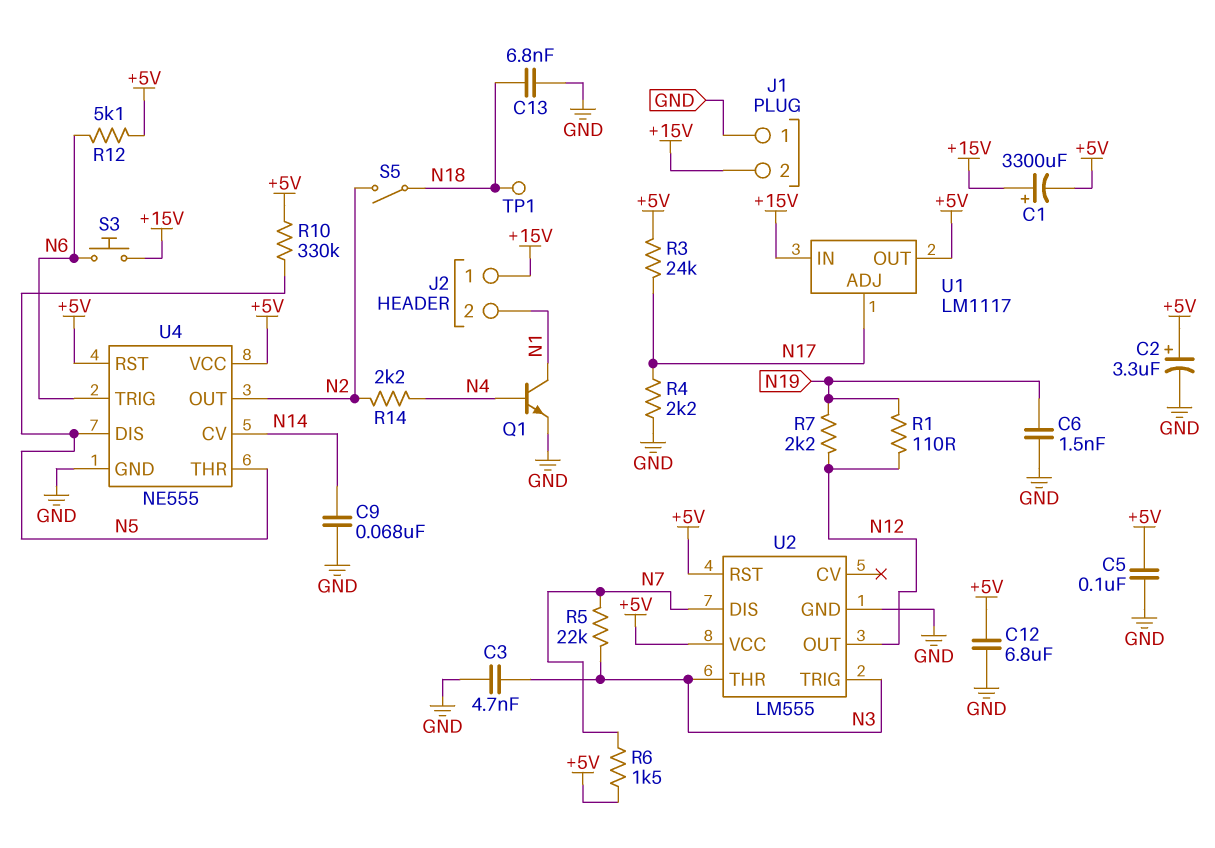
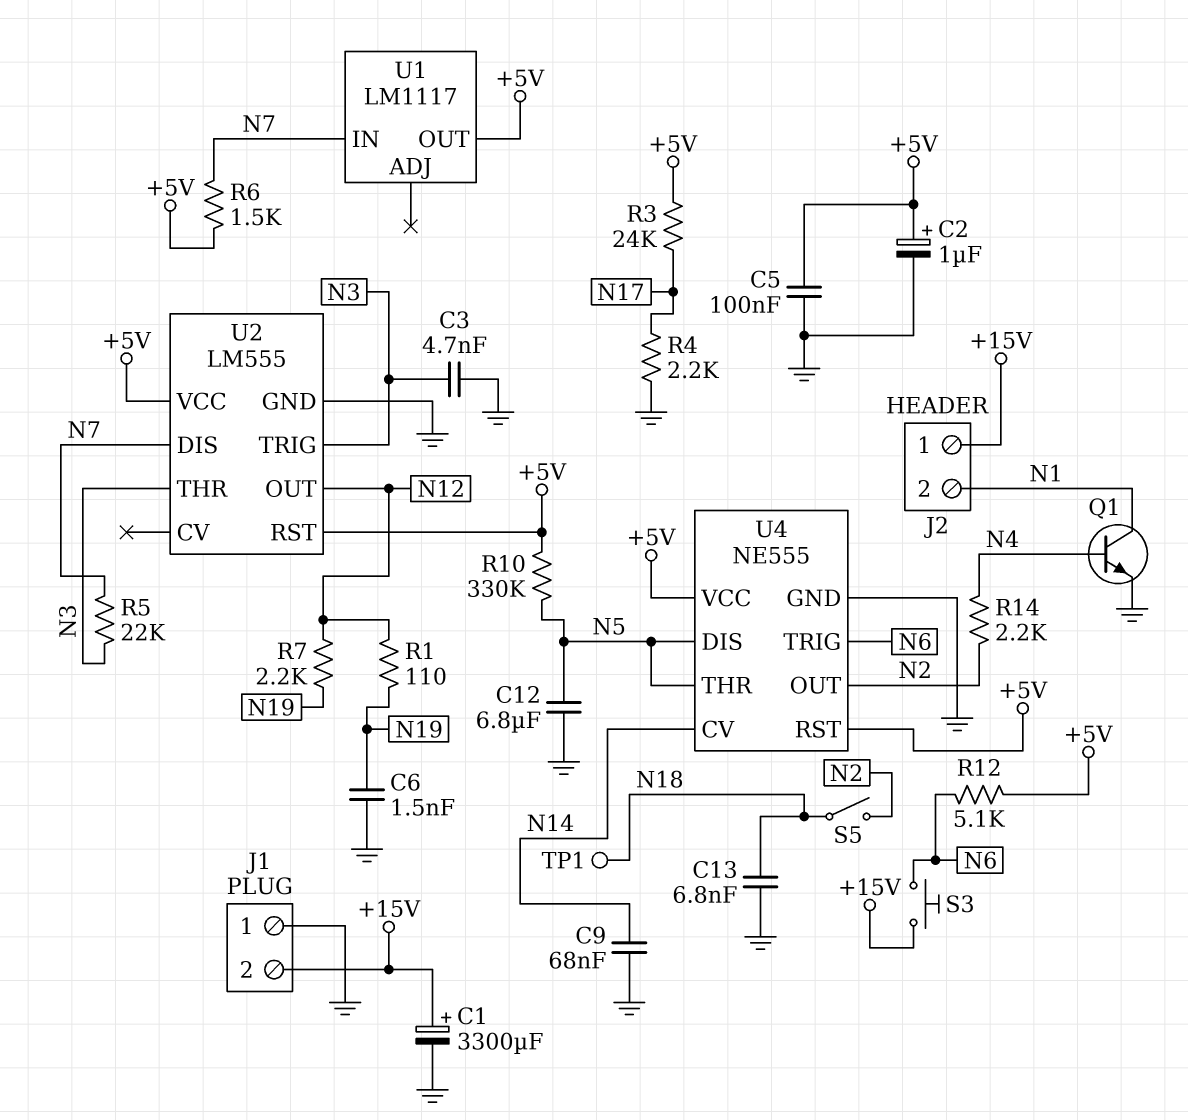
C1: 3300uF (plus +15V, minus +5V) -> 3300uF (plus +15V, minus GND)
C2: 3.3uF (plus +5V, minus GND) -> 1uF (plus +5V, minus GND)
C12: 6.8uF (+5V, GND) -> 6.8uF (GND, N5)
U1 pin ADJ: N17 -> none
U1 pin IN: +15V -> N7

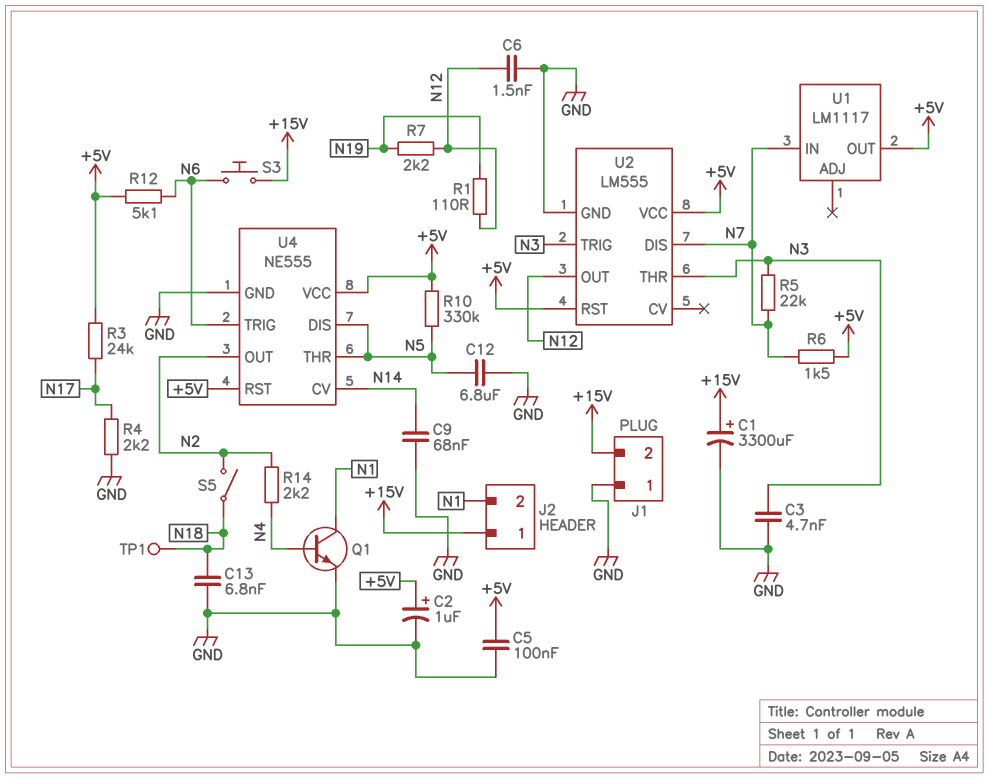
C6: 1.5nF (GND, N19) -> 1.5nF (GND, N12)

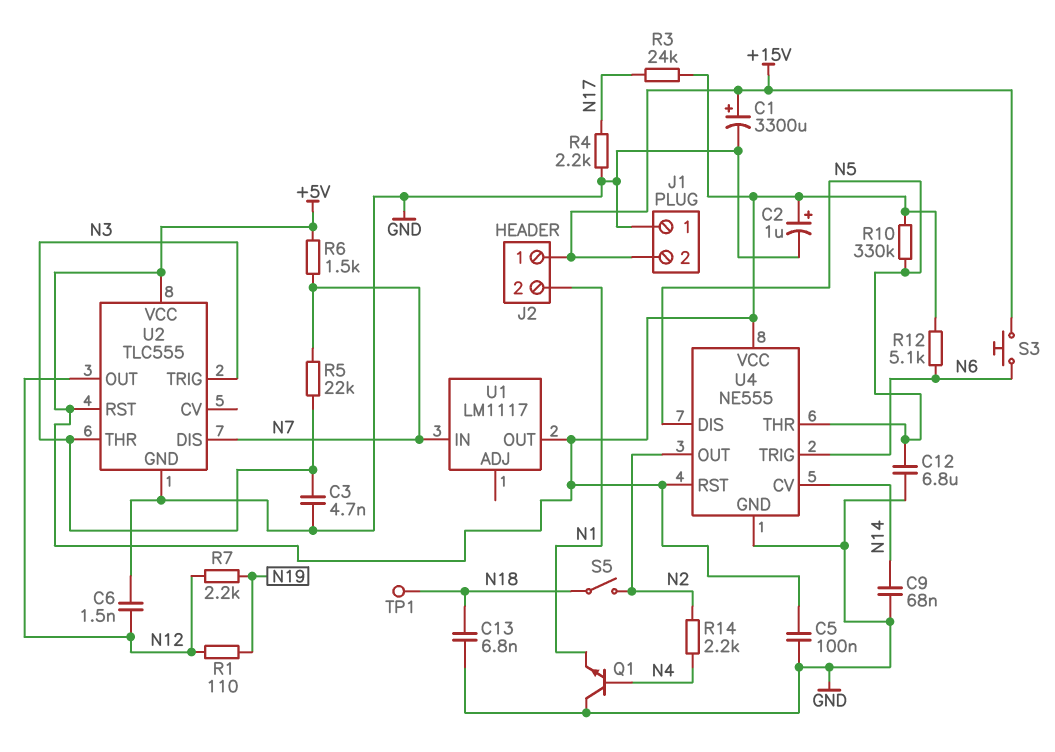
Q1: NPN (B N4, C N1, E GND) -> NPN (B N4, C GND, E N1)
U2: LM555 -> TLC555

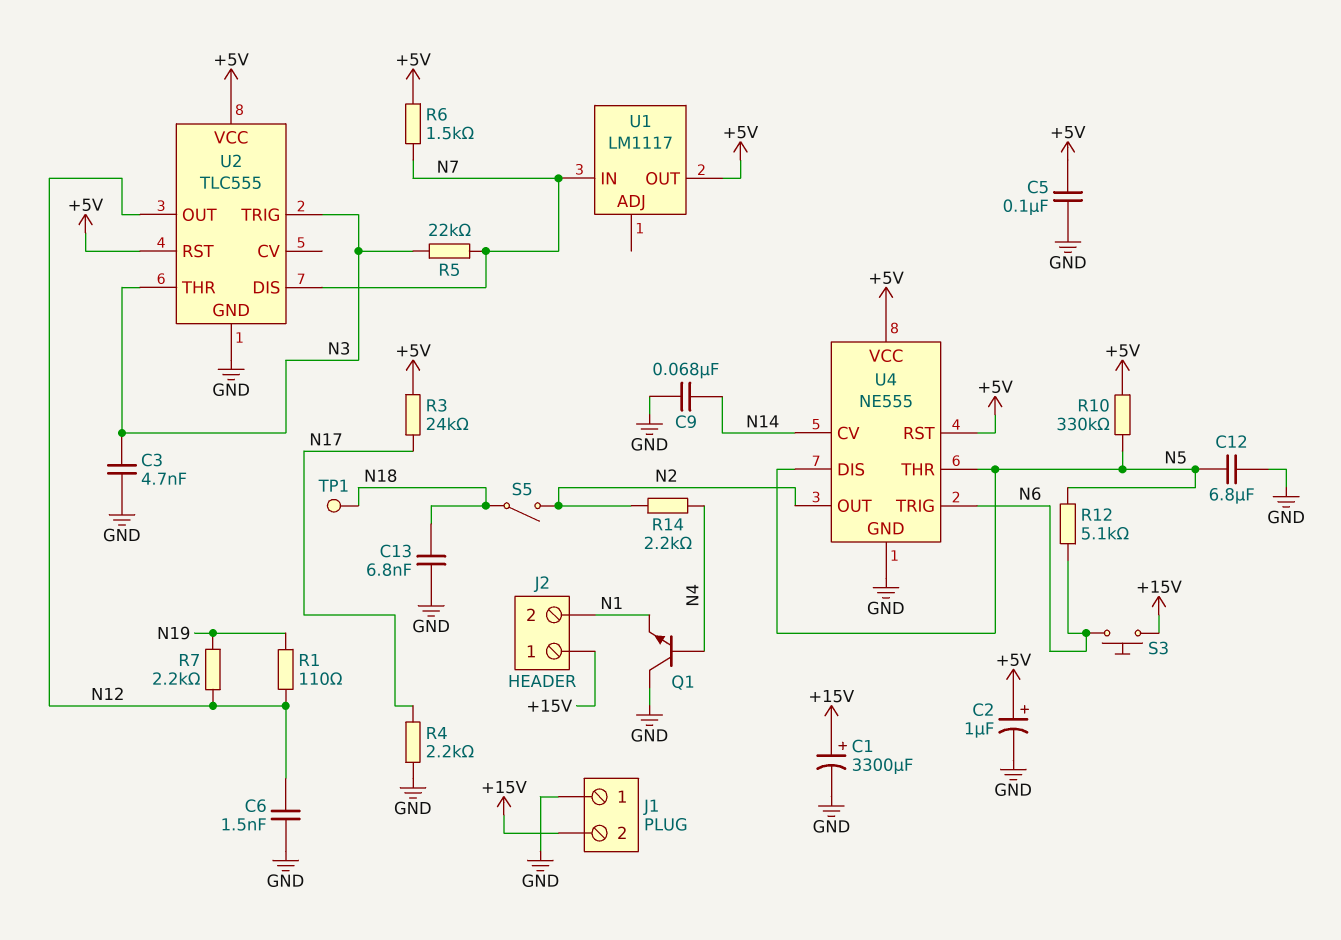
R12: 5.1k (+5V, N6) -> 5.1k (N5, N6)

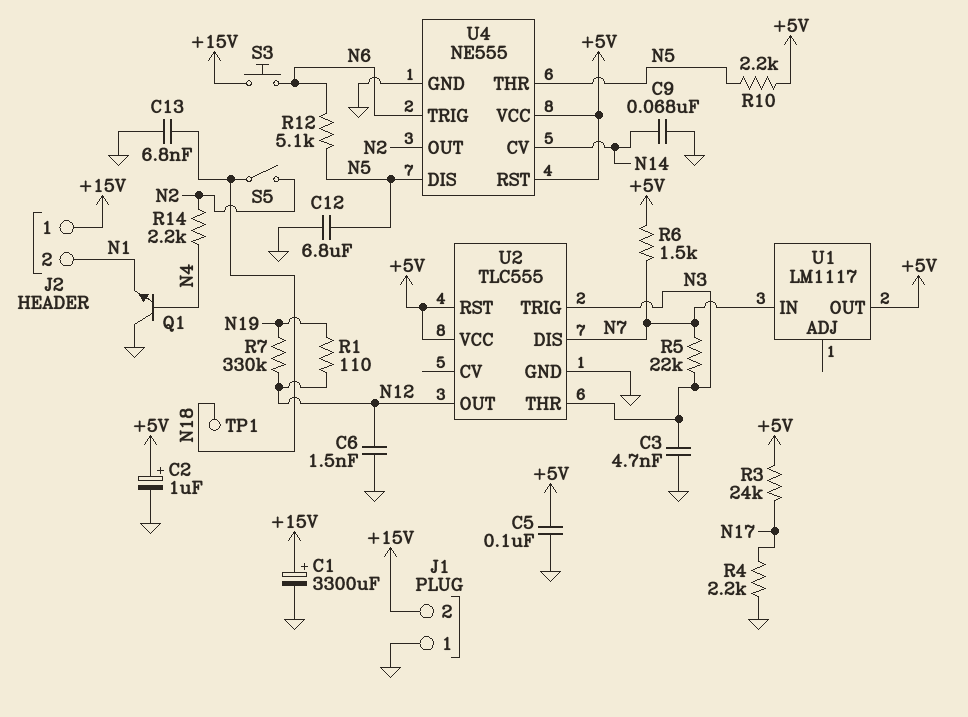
R7: 2.2k (N12, N19) -> 330k (N12, N19)
R10: 330k (+5V, N5) -> 2.2k (+5V, N5)

